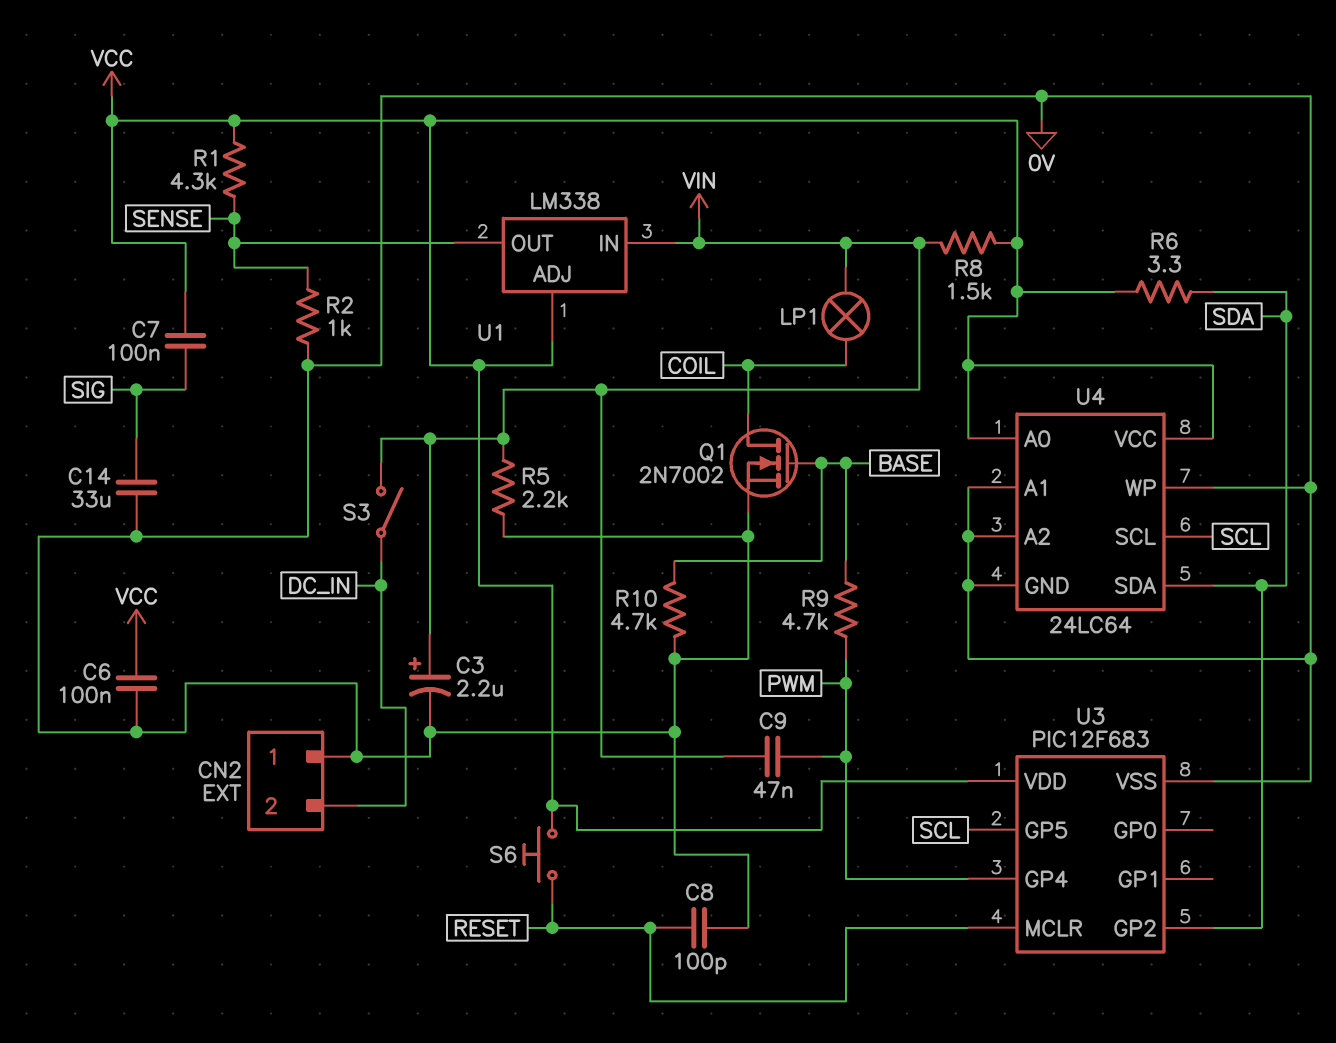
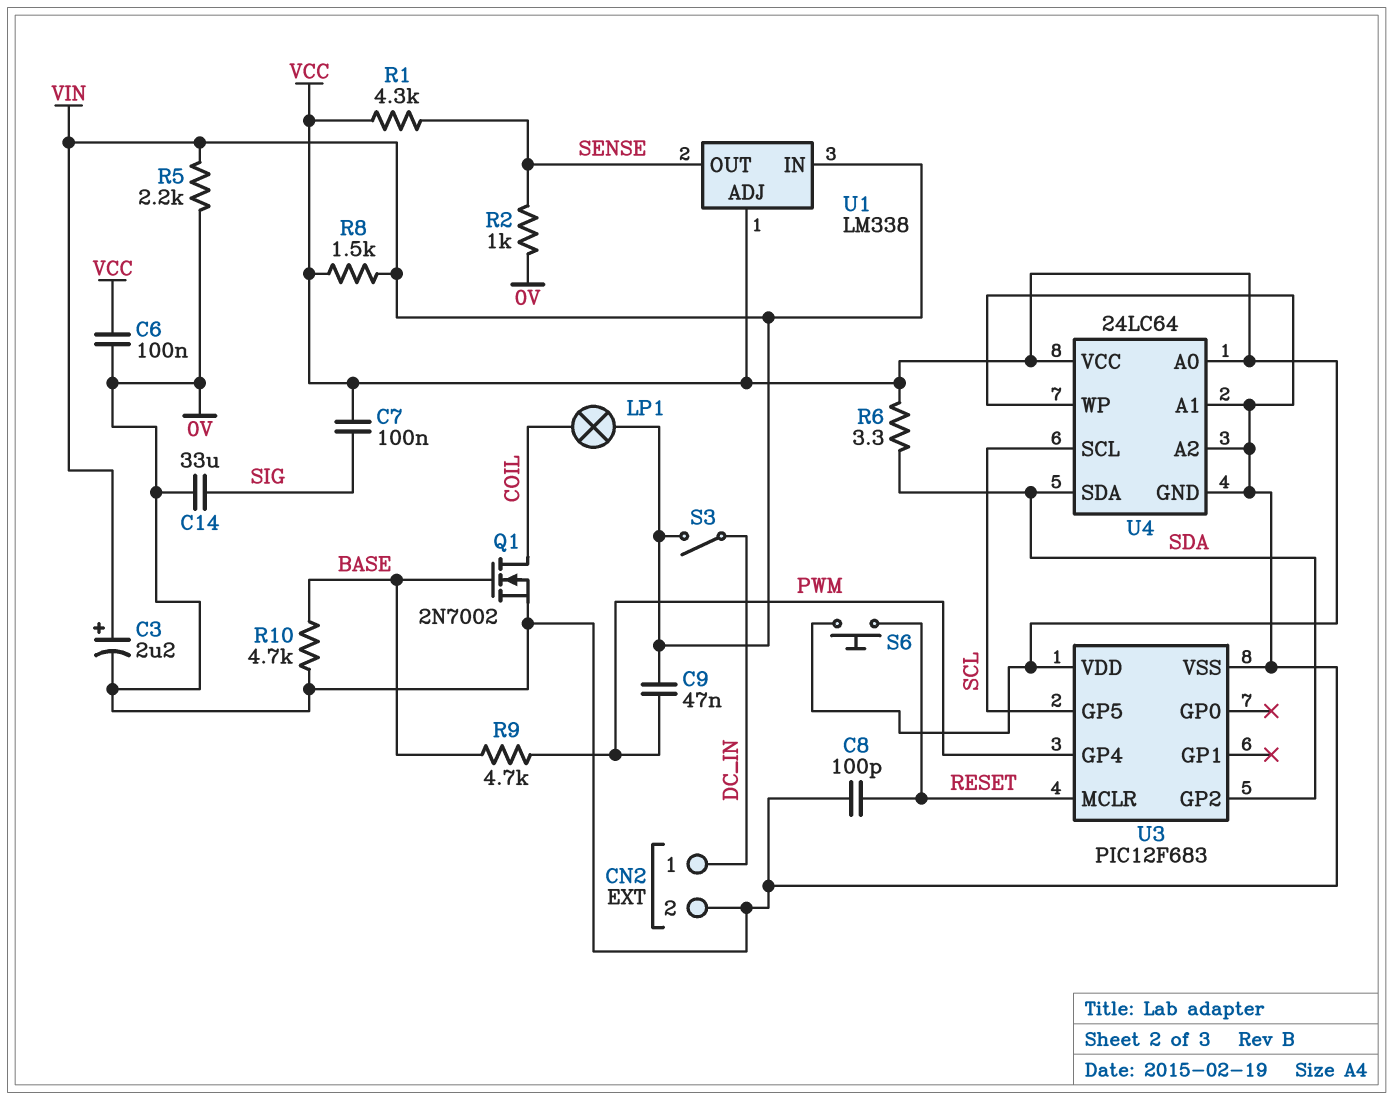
CN2 pin 1: 0V -> DC_IN
CN2 pin 2: DC_IN -> 0V

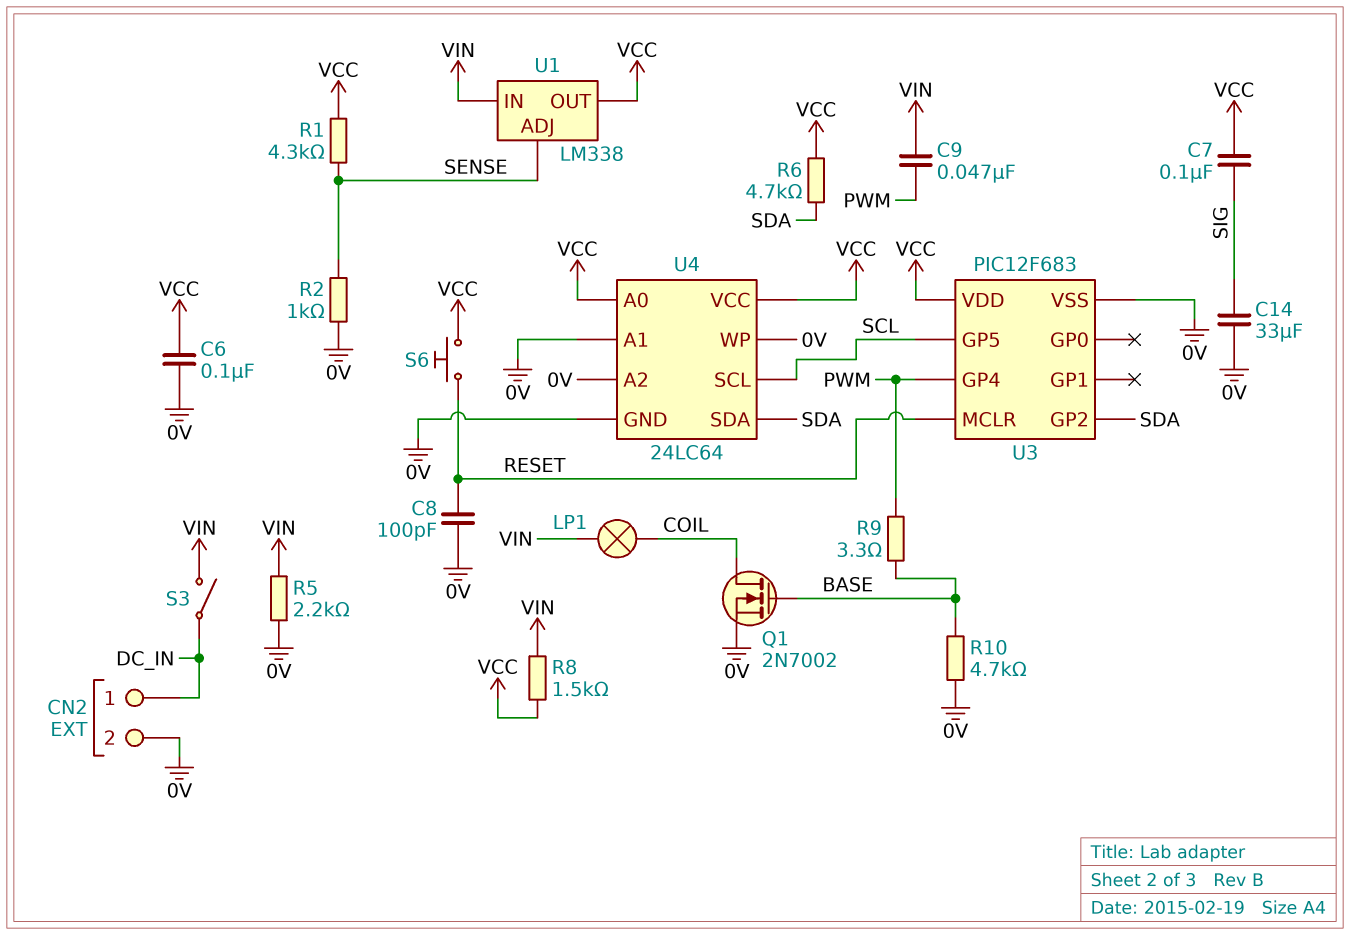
C3: 2.2uF (plus VIN, minus 0V) -> none
R6: 3.3 (SDA, VCC) -> 4.7k (SDA, VCC)
R9: 4.7k (BASE, PWM) -> 3.3 (BASE, PWM)
U1 pin ADJ: VCC -> SENSE
U1 pin OUT: SENSE -> VCC

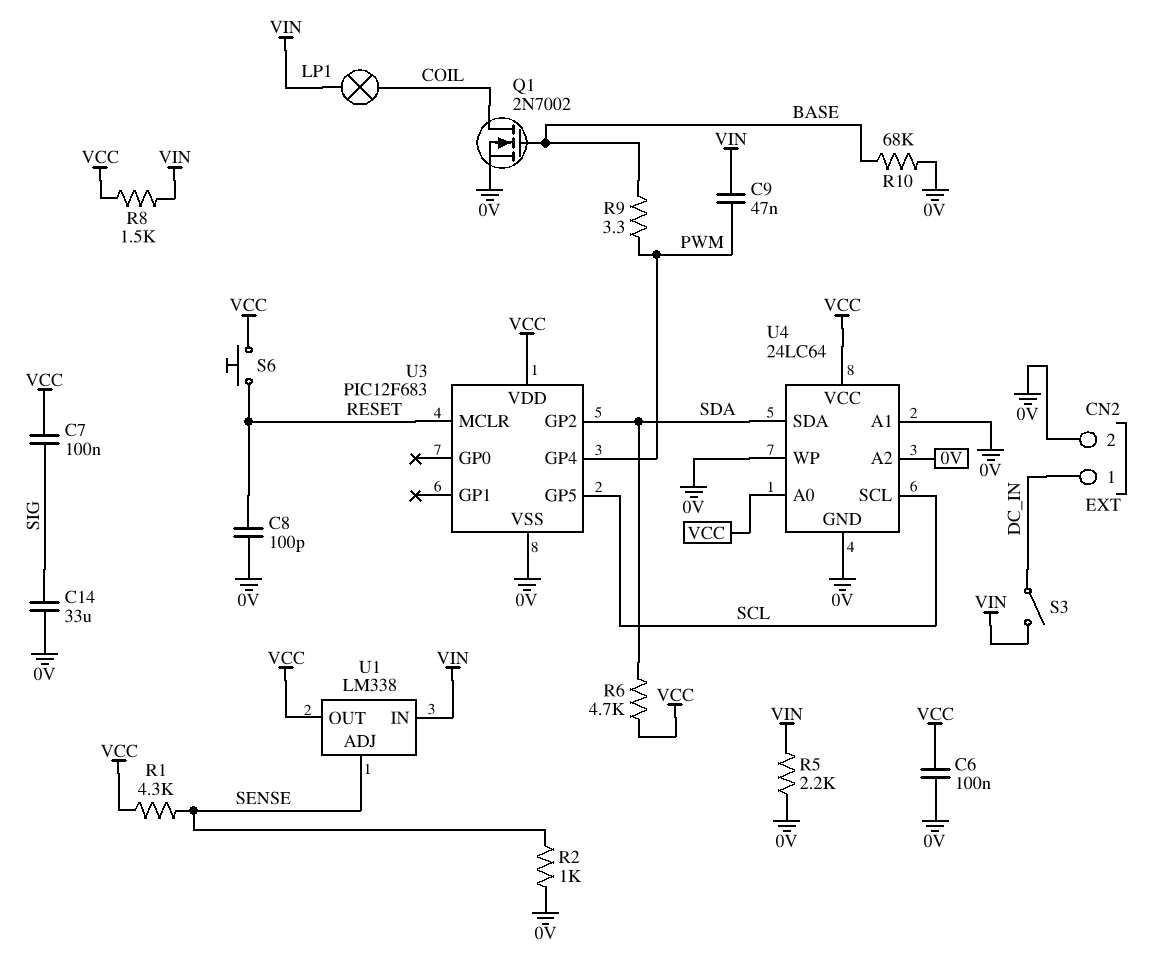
R10: 4.7k (0V, BASE) -> 68k (0V, BASE)

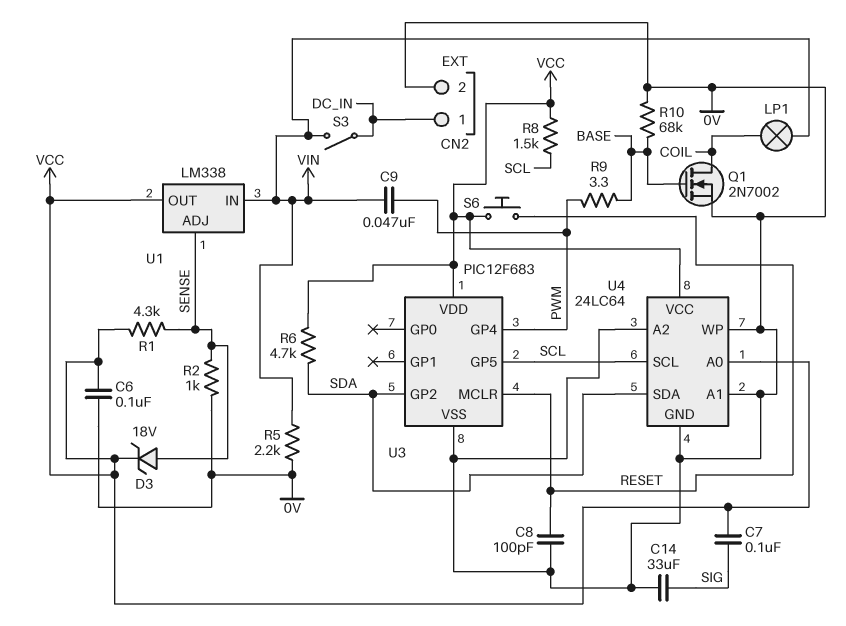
D3: none -> zener 18V (A SENSE, K VCC)
R8: 1.5k (VCC, VIN) -> 1.5k (SCL, VCC)

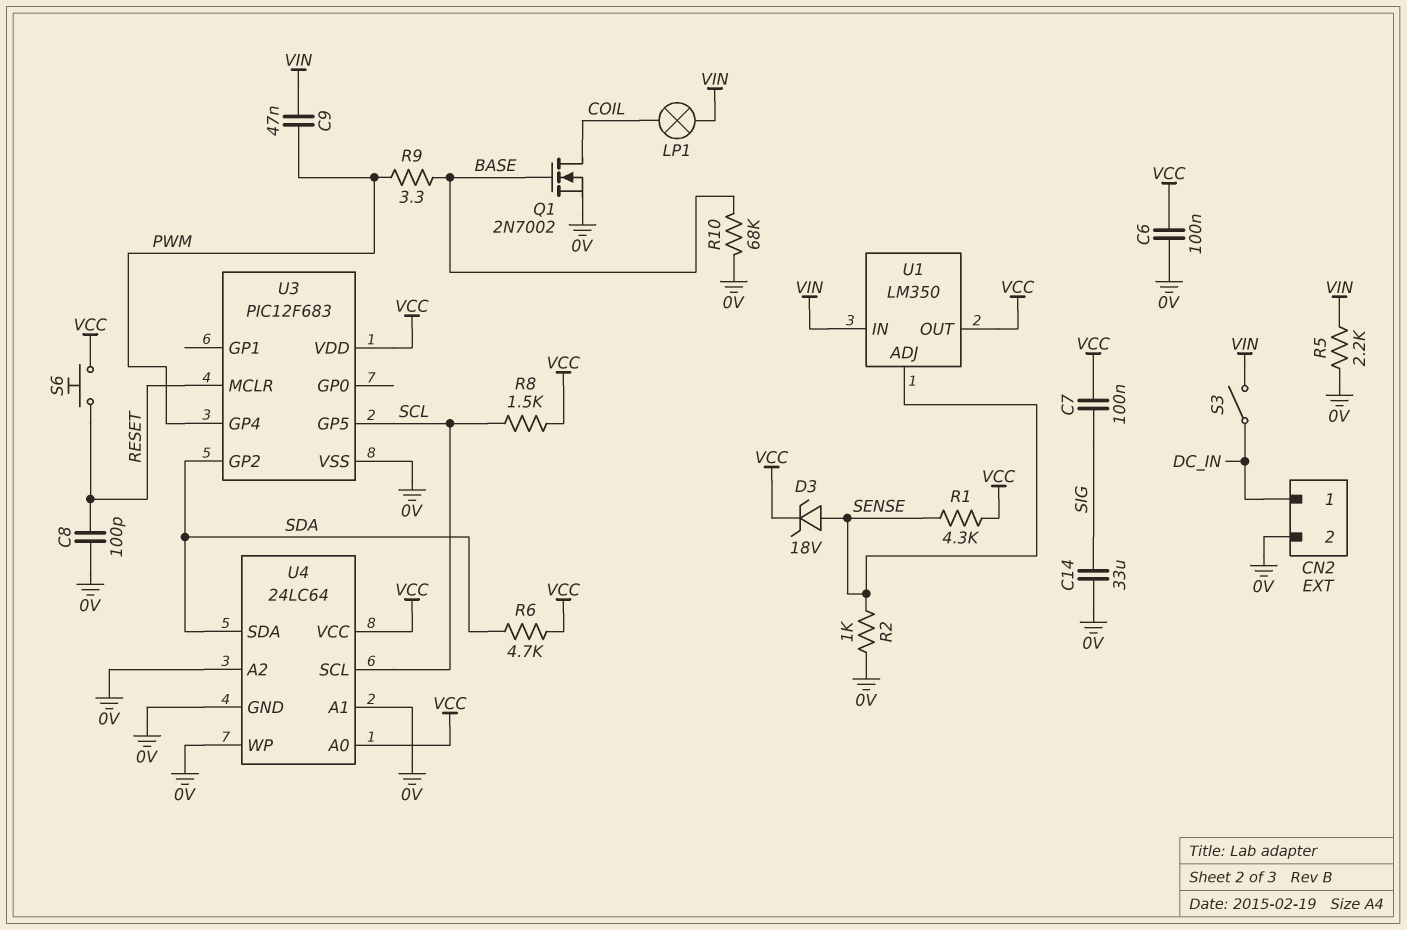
U1: LM338 -> LM350

